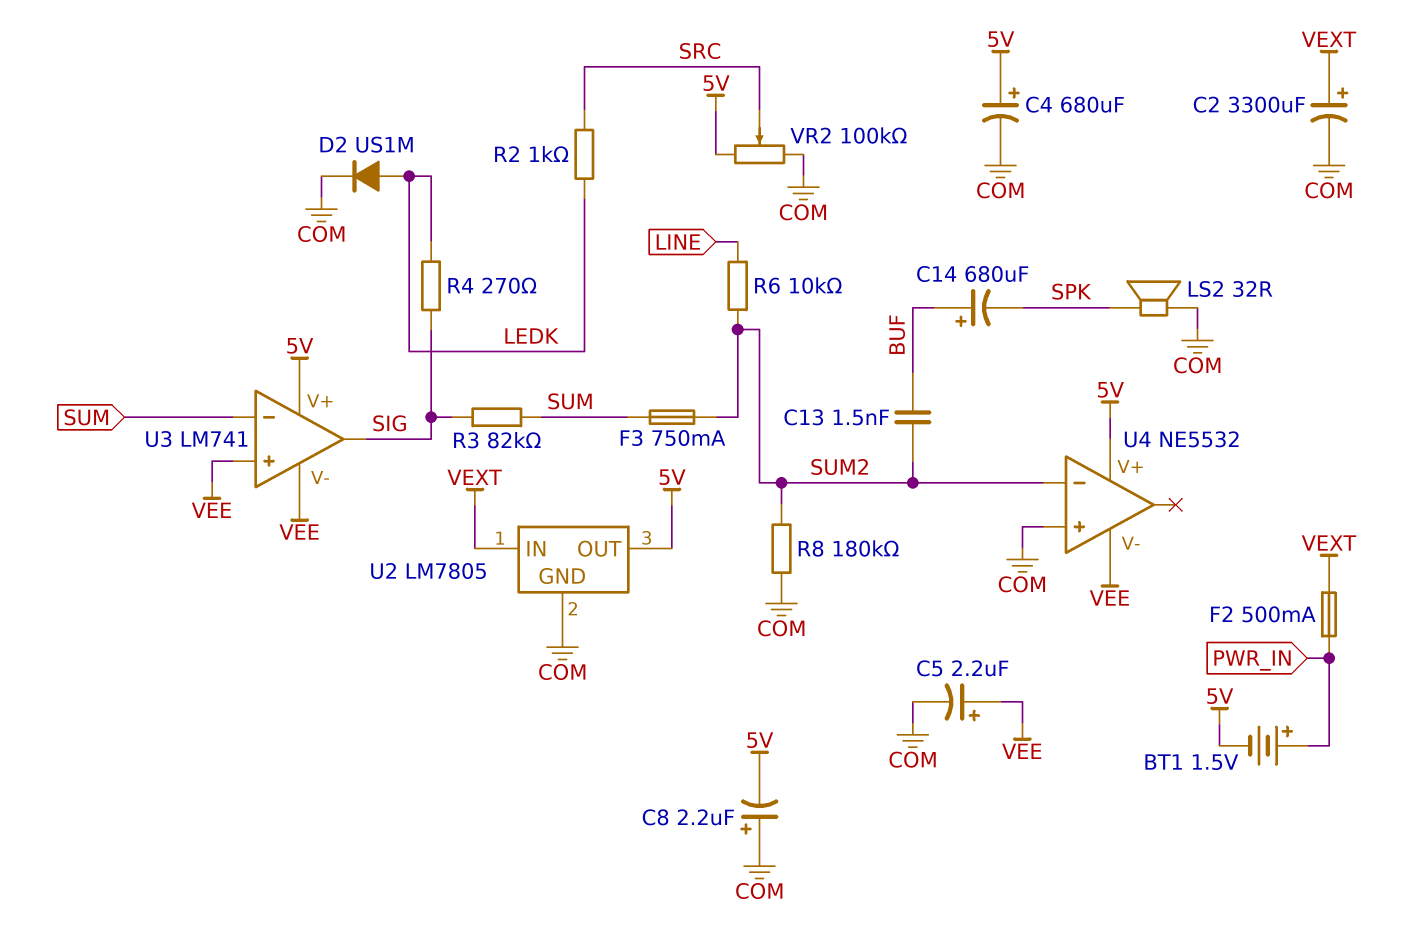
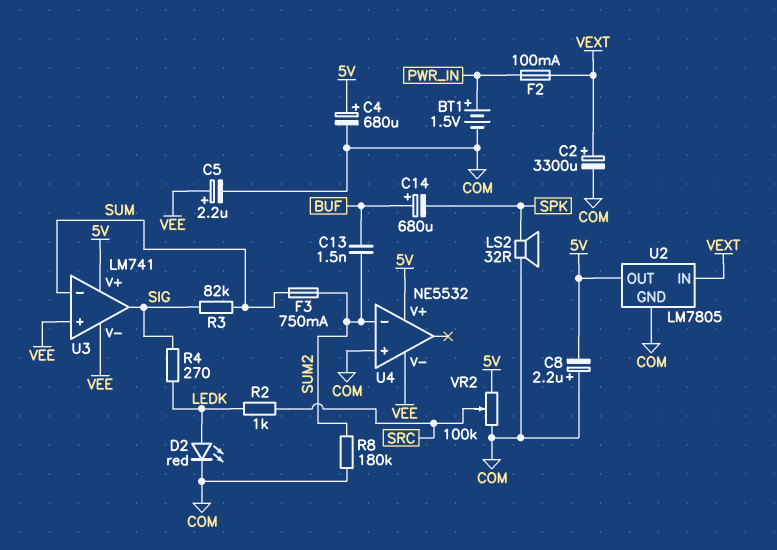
BT1: 1.5V (plus PWR_IN, minus 5V) -> 1.5V (plus PWR_IN, minus COM)
D2: diode US1M (A LEDK, K COM) -> LED red (A LEDK, K COM)
F2: 500mA (PWR_IN, VEXT) -> 100mA (PWR_IN, VEXT)
R6: 10k (LINE, SUM2) -> none

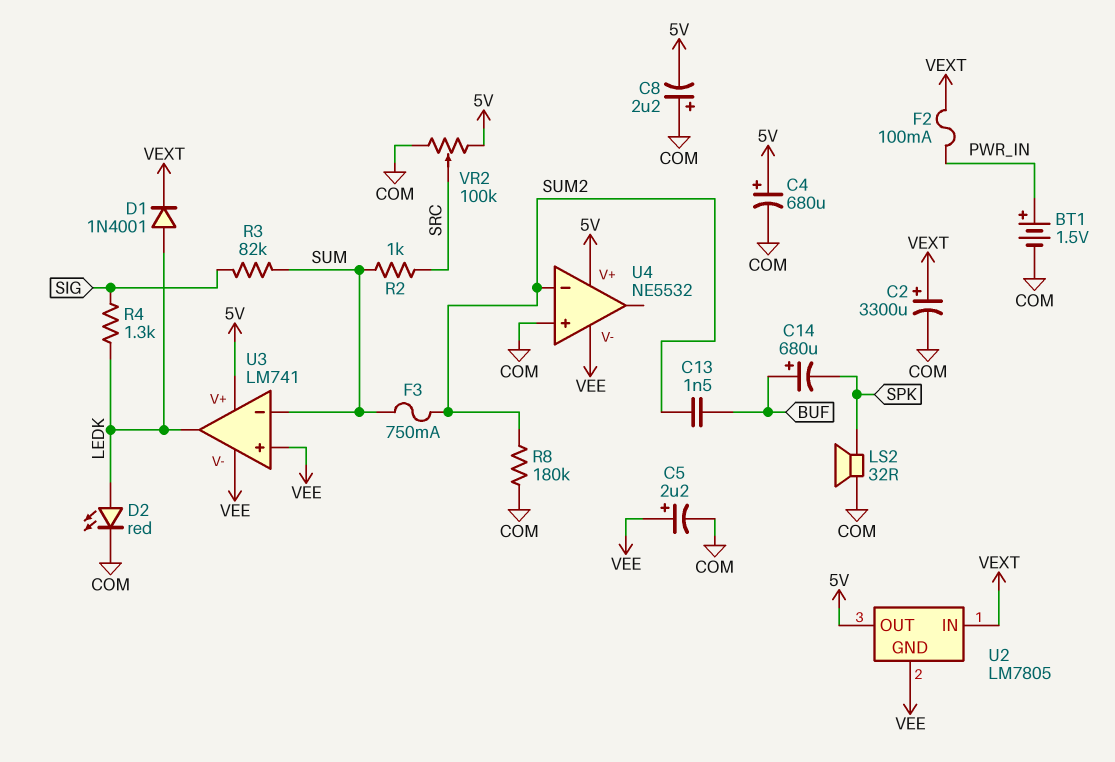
D1: none -> diode 1N4001 (A LEDK, K VEXT)
R2: 1k (LEDK, SRC) -> 1k (SRC, SUM)
R4: 270 (LEDK, SIG) -> 1.3k (LEDK, SIG)
U2 pin GND: COM -> VEE
U3 pin out: SIG -> LEDK

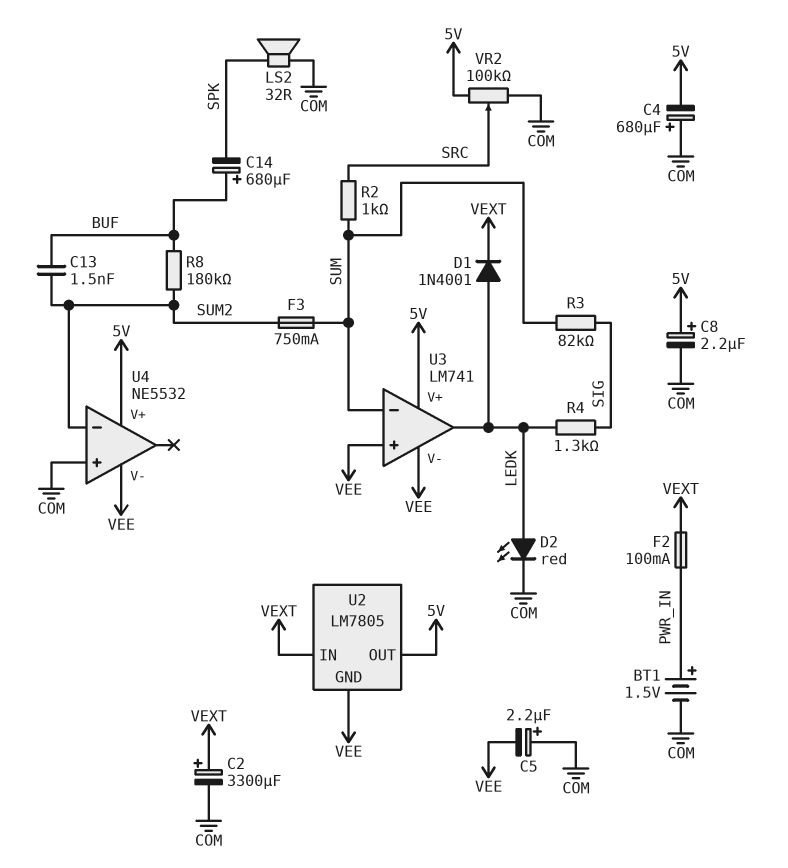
C4: 680uF (plus 5V, minus COM) -> 680uF (plus COM, minus 5V)
C5: 2.2uF (plus VEE, minus COM) -> 2.2uF (plus COM, minus VEE)
C8: 2.2uF (plus COM, minus 5V) -> 2.2uF (plus 5V, minus COM)
R8: 180k (COM, SUM2) -> 180k (BUF, SUM2)

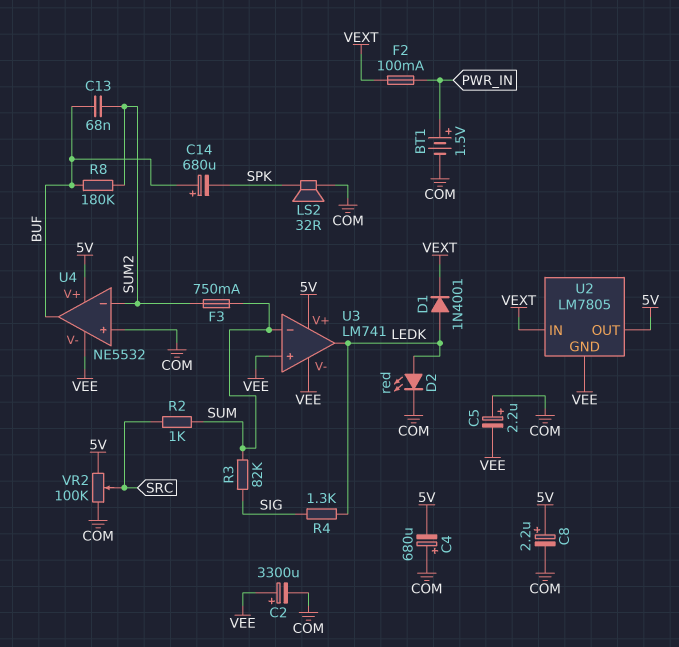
C2: 3300uF (plus VEXT, minus COM) -> 3300uF (plus VEE, minus COM)
C13: 1.5nF (BUF, SUM2) -> 68nF (BUF, SUM2)
U4 pin out: none -> BUF

